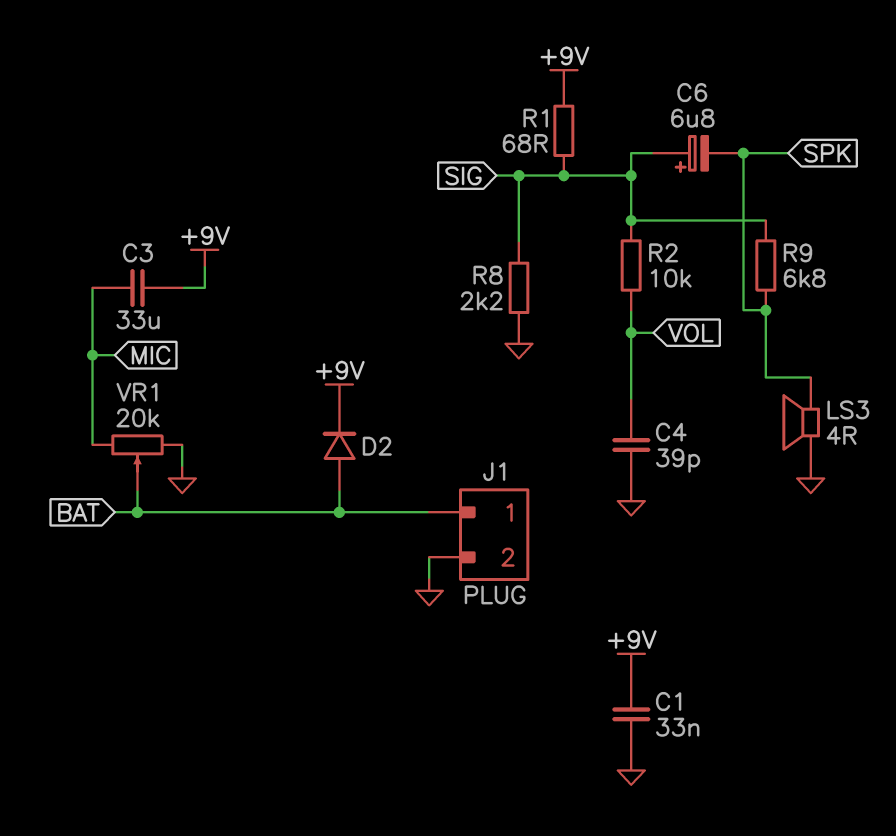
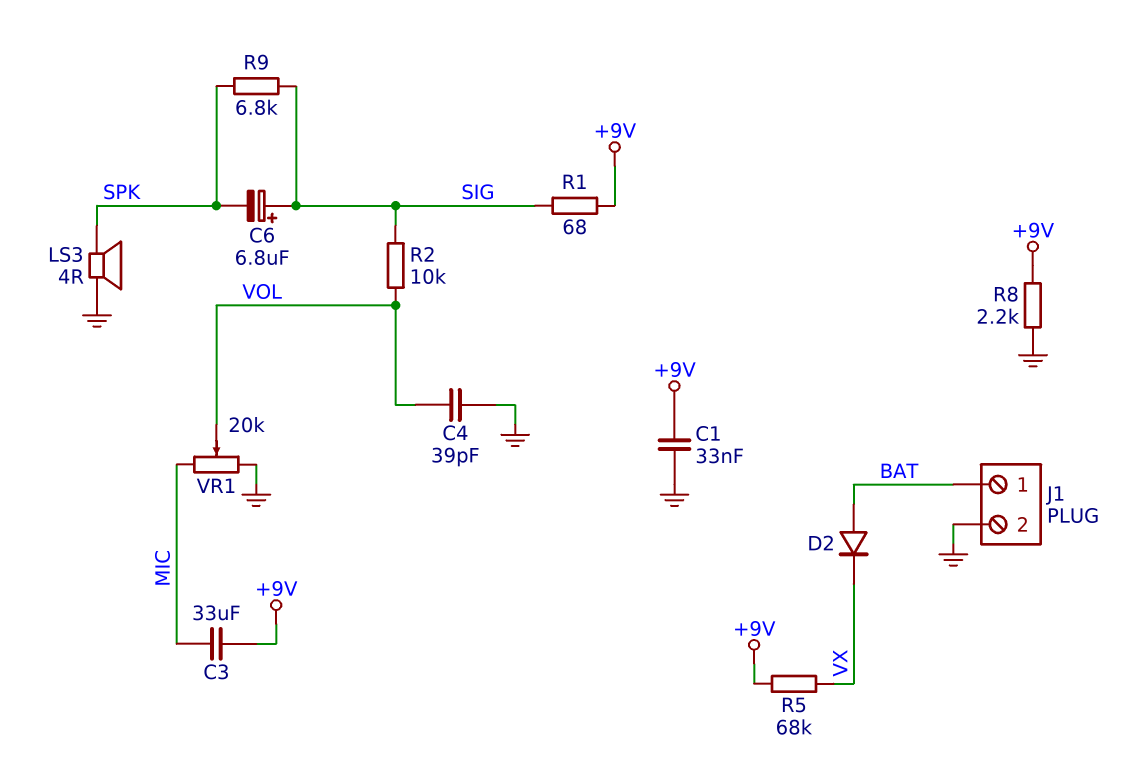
D2: diode (A BAT, K +9V) -> diode (A BAT, K VX)
R5: none -> 68k (+9V, VX)
R8: 2.2k (GND, SIG) -> 2.2k (+9V, GND)
VR1: 20k (GND, MIC, wiper BAT) -> 20k (GND, MIC, wiper VOL)

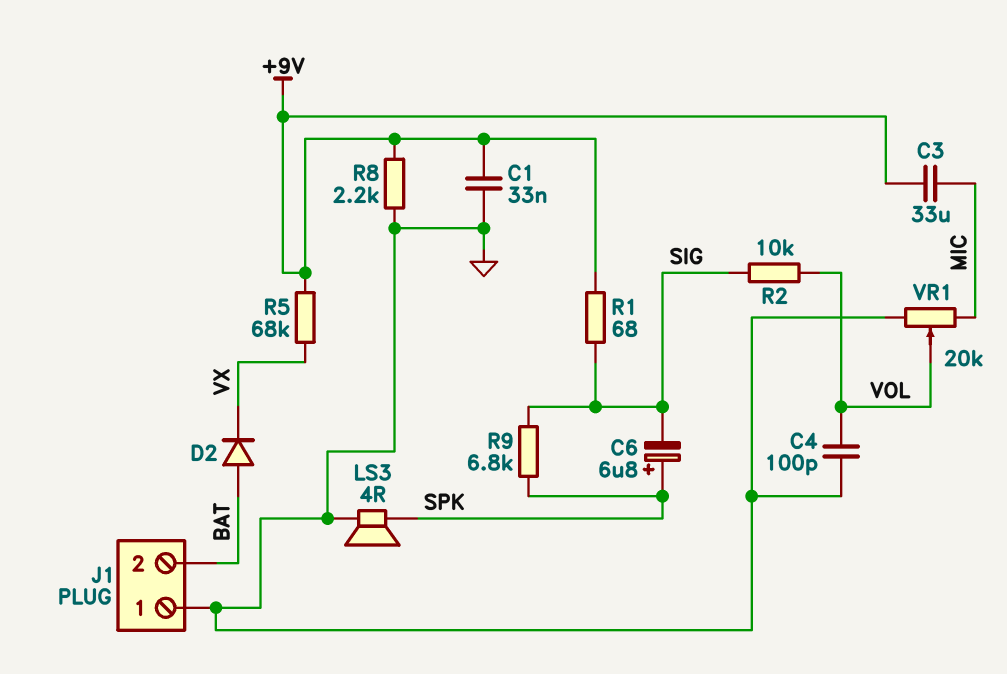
C4: 39pF (GND, VOL) -> 100pF (GND, VOL)
C6: 6.8uF (plus SIG, minus SPK) -> 6.8uF (plus SPK, minus SIG)
J1 pin 1: BAT -> GND
J1 pin 2: GND -> BAT

